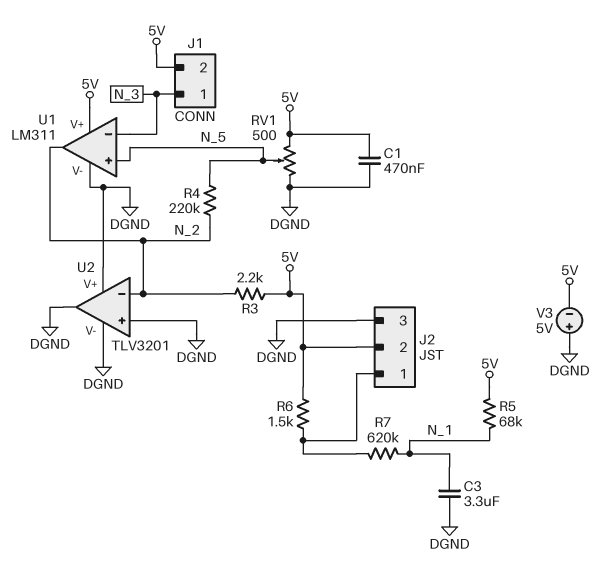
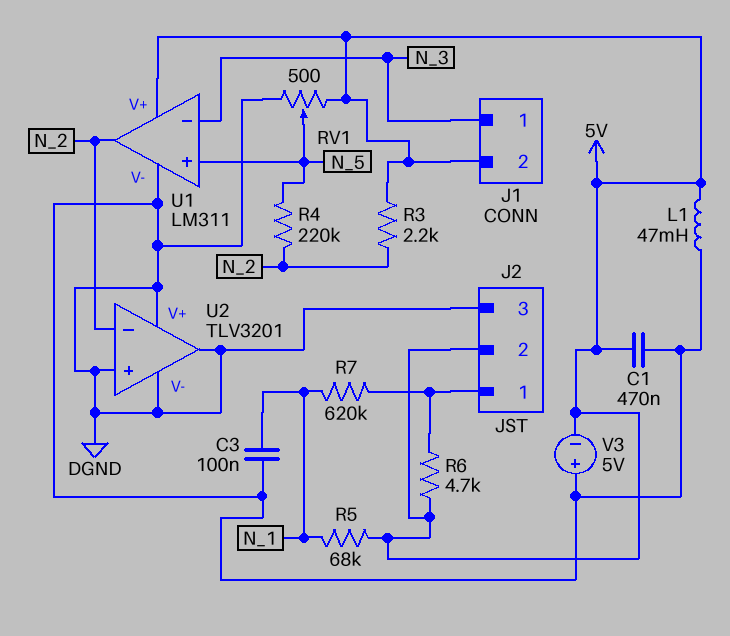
C3: 3.3uF (DGND, N_1) -> 100nF (DGND, N_1)
L1: none -> 47mH (5V, DGND)
R6: 1.5k (5V, J2/1) -> 4.7k (5V, J2/1)

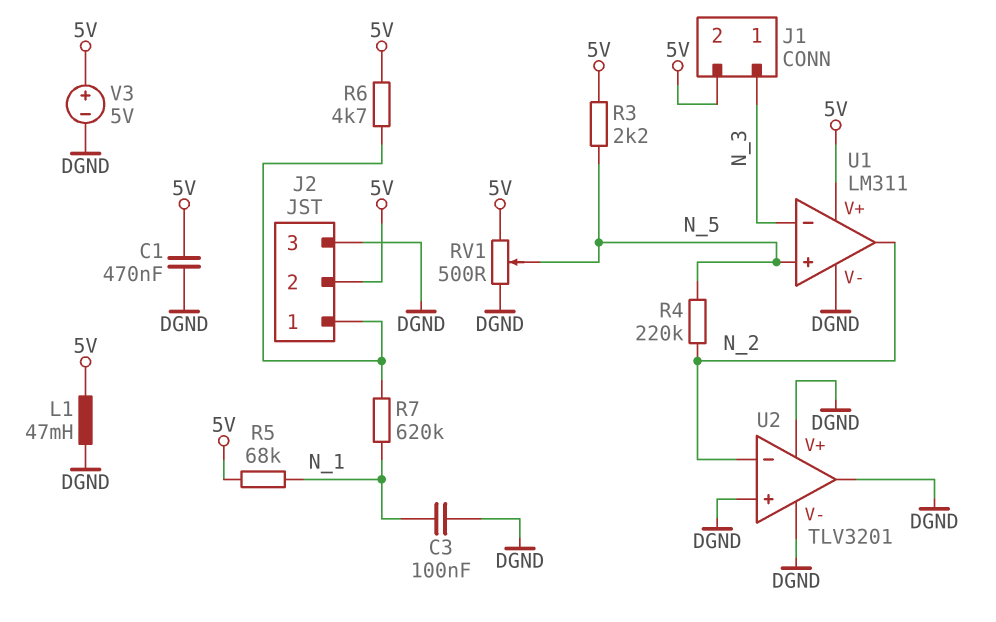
R3: 2.2k (5V, N_2) -> 2.2k (5V, N_5)
V3: 5V (plus DGND, minus 5V) -> 5V (plus 5V, minus DGND)

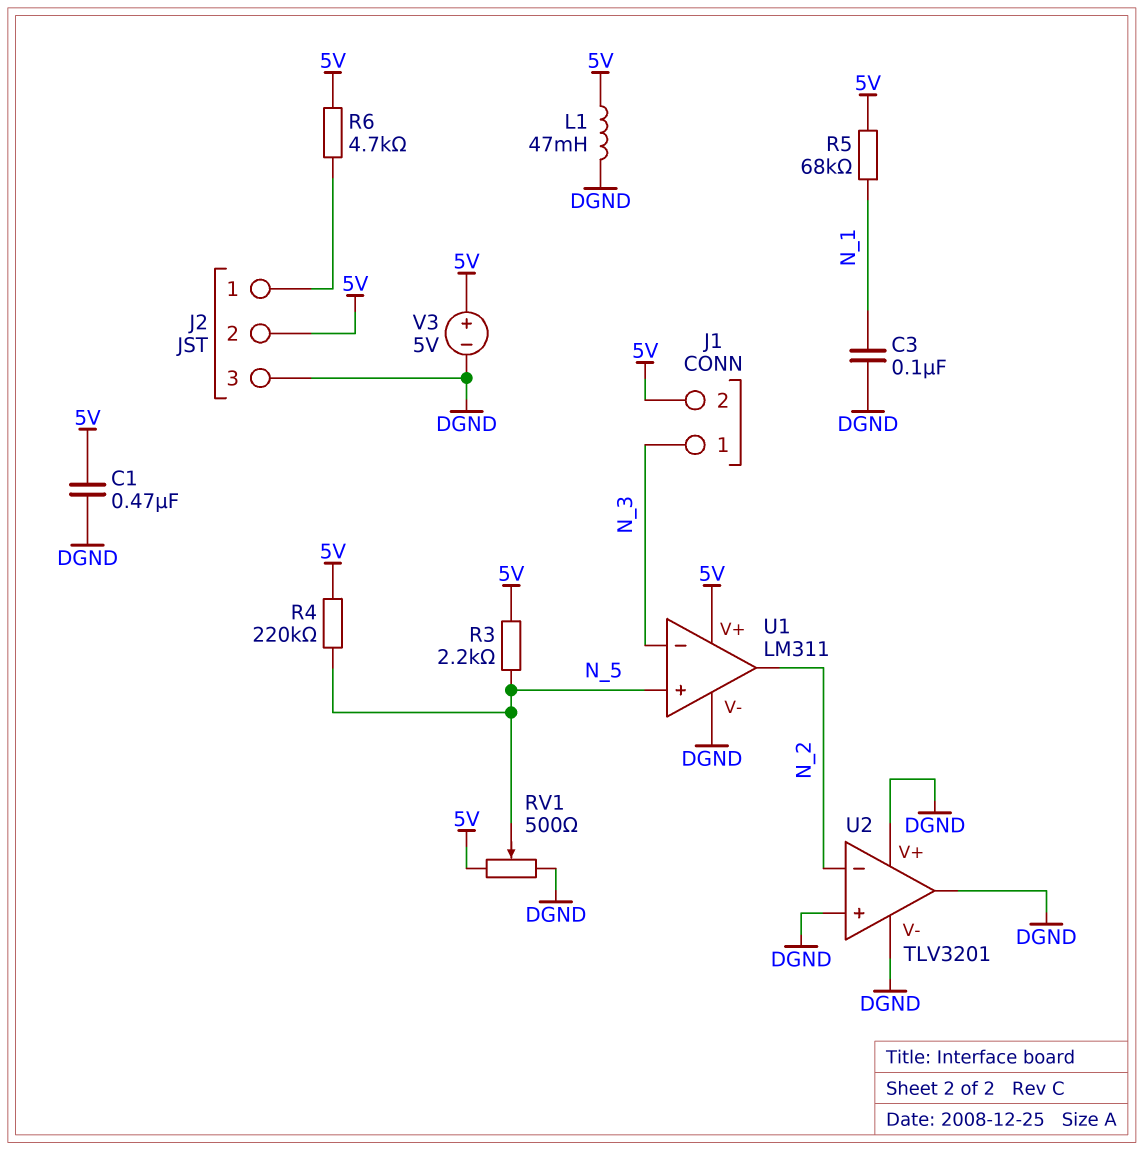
R4: 220k (N_2, N_5) -> 220k (5V, N_5)
R7: 620k (J2/1, N_1) -> none

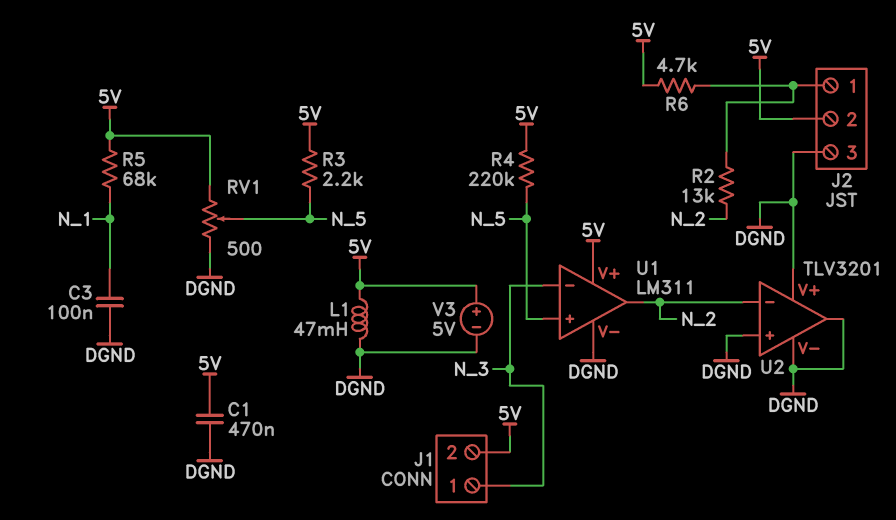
R2: none -> 13k (J2/1, N_2)

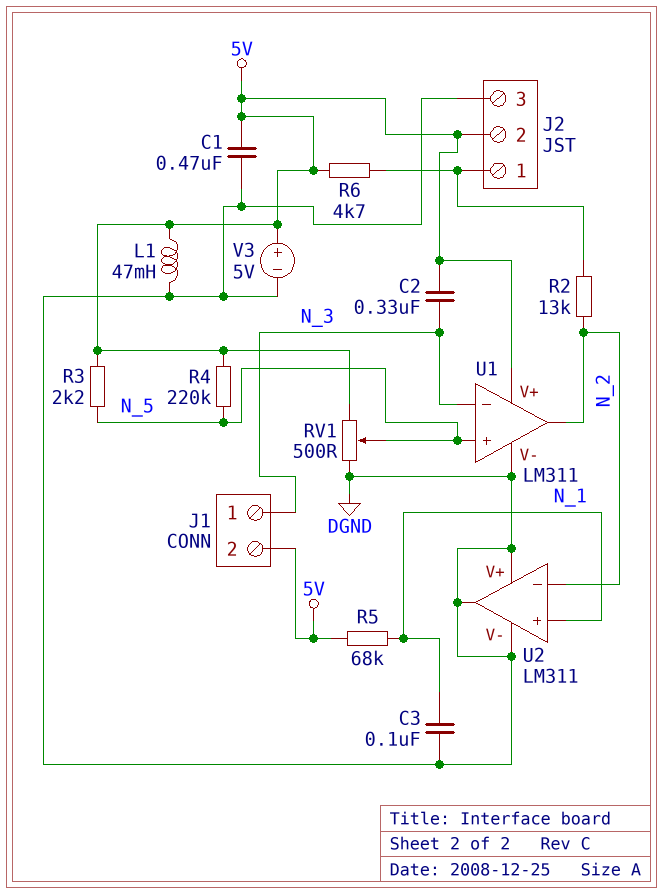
C2: none -> 330nF (5V, N_3)
U2: TLV3201 -> LM311
U2 pin in+: DGND -> N_1

